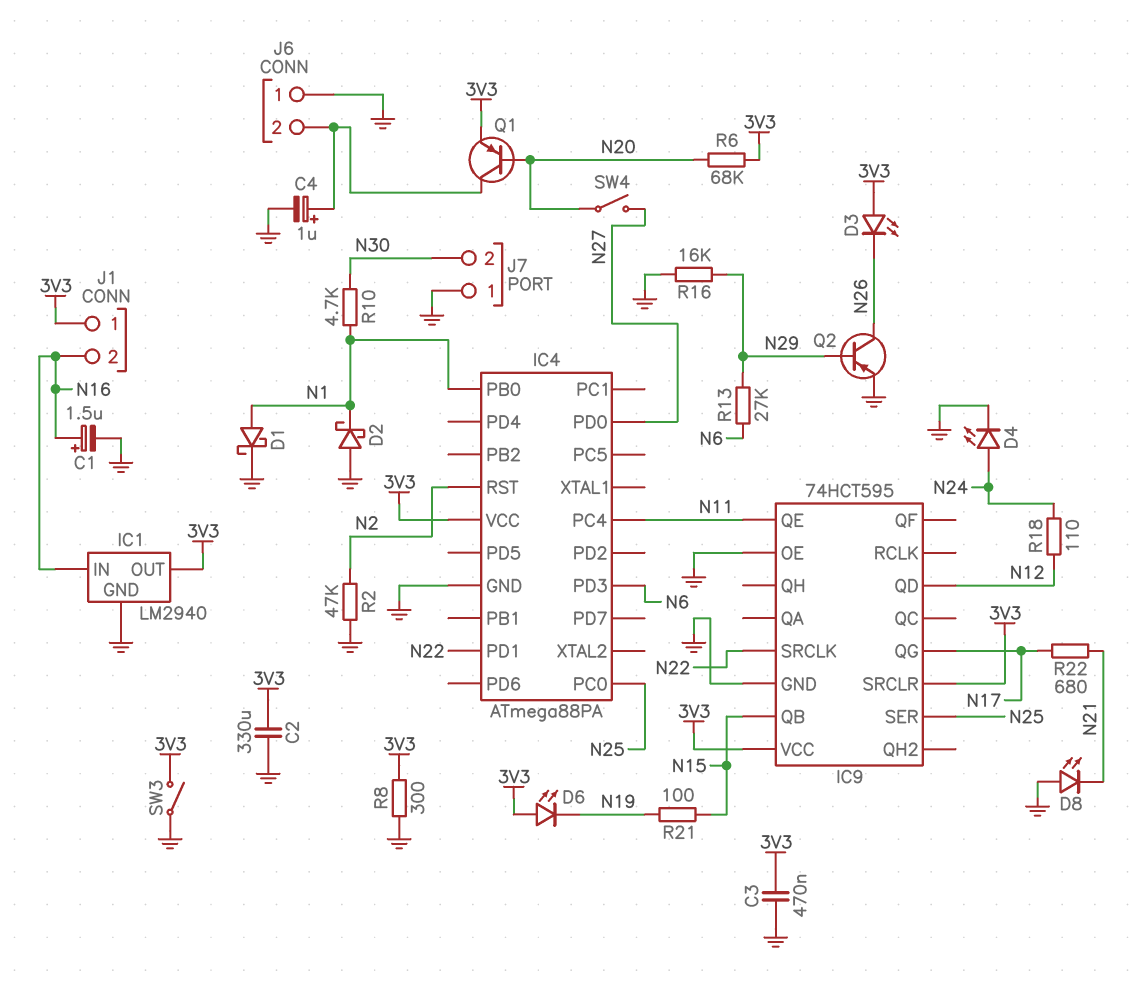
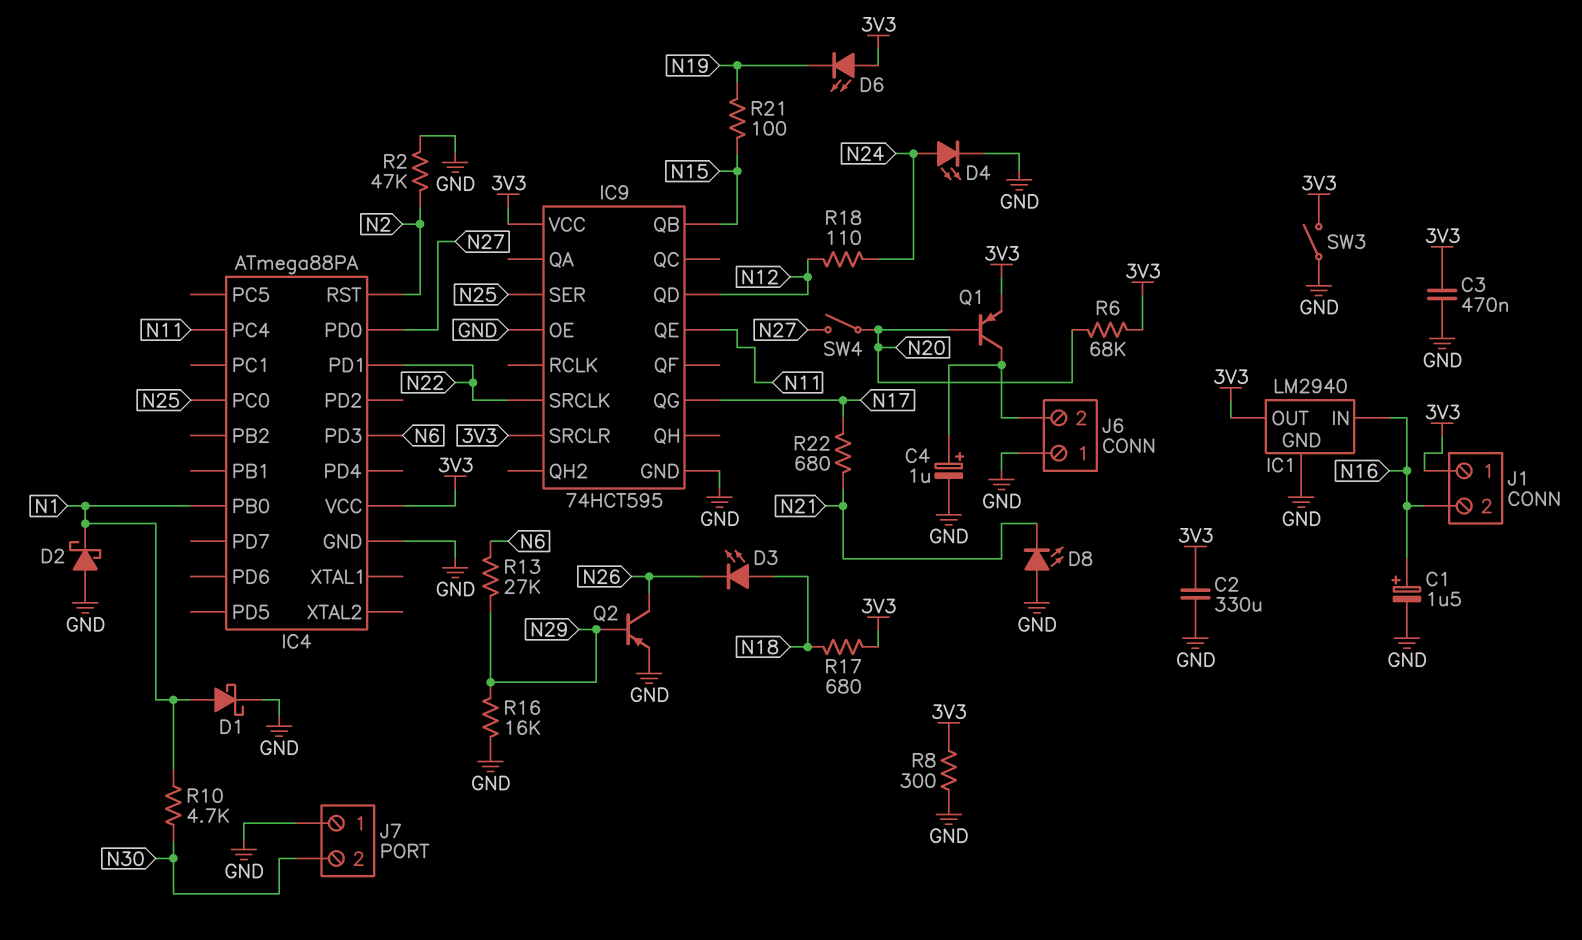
D3: LED (A 3V3, K N26) -> LED (A N18, K N26)
R17: none -> 680 (3V3, N18)

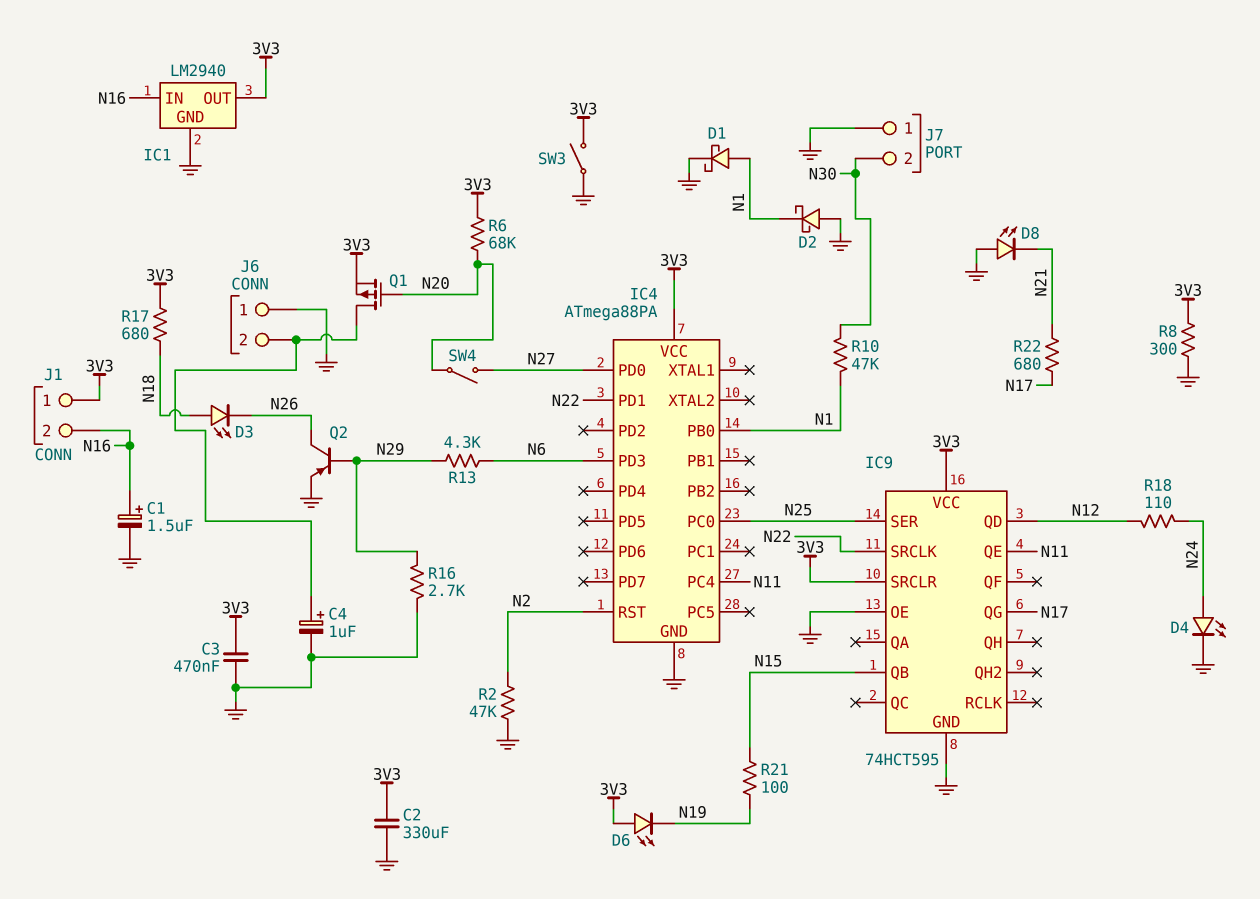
Q1: PNP (B N20, C J6/2, E 3V3) -> PMOS (G N20, D J6/2, S 3V3)
R10: 4.7k (N1, N30) -> 47k (N1, N30)
R13: 27k (N6, N29) -> 4.3k (N6, N29)
R16: 16k (GND, N29) -> 2.7k (GND, N29)

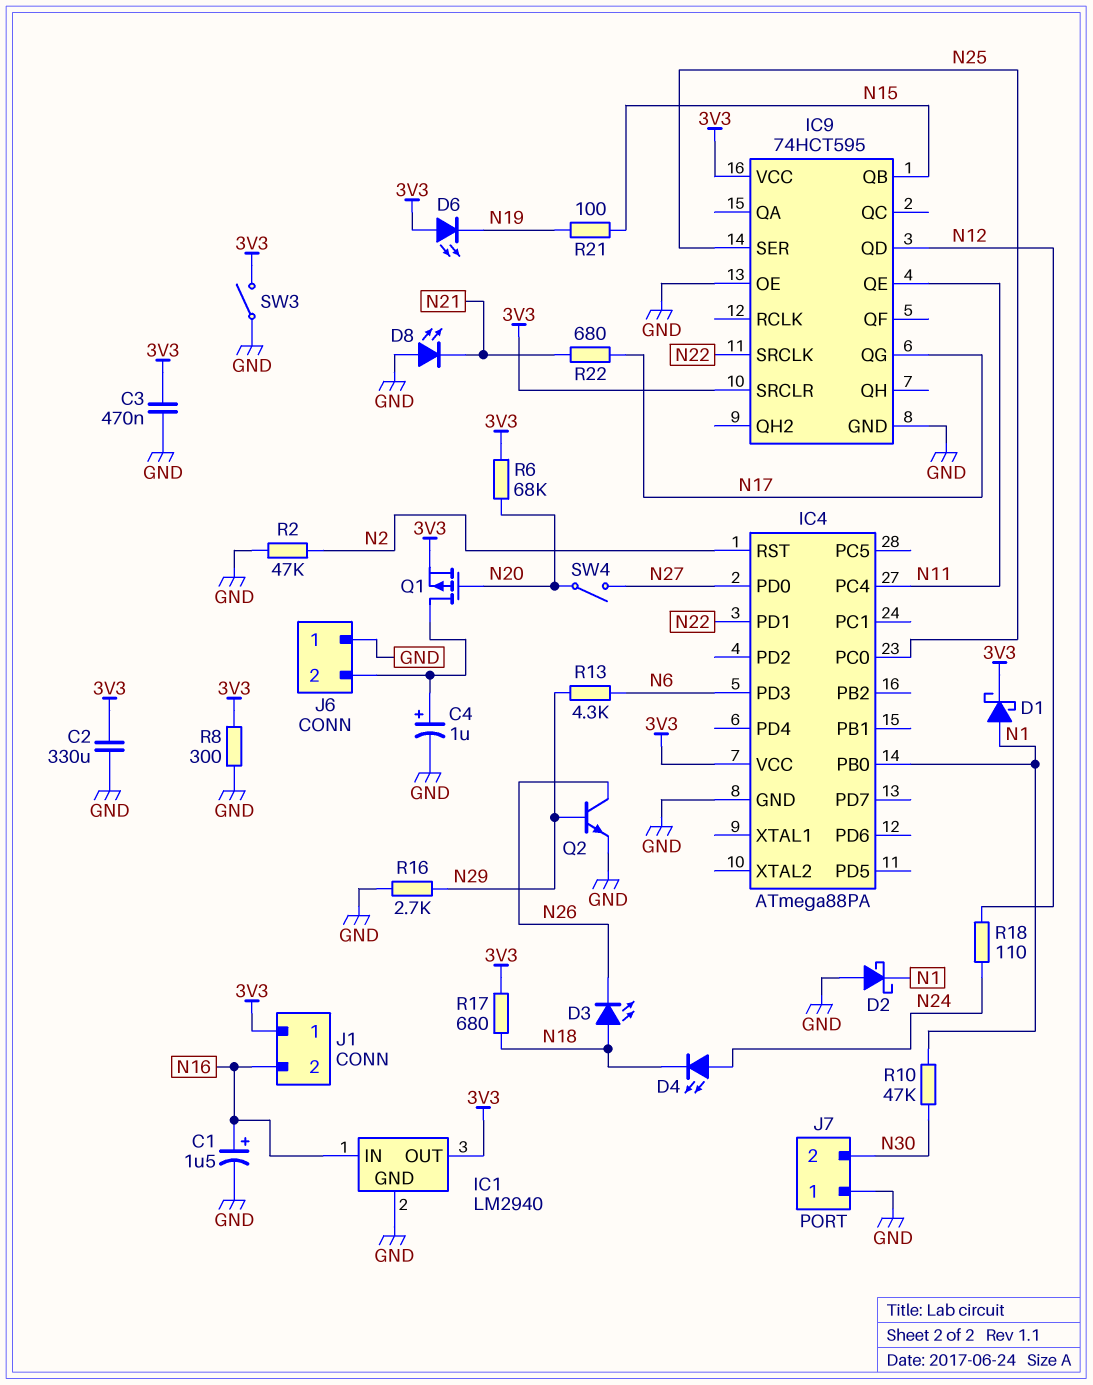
D1: schottky (A N1, K GND) -> schottky (A N1, K 3V3)
D4: LED (A N24, K GND) -> LED (A N24, K N18)
Q2: PNP (B N29, C N26, E GND) -> NPN (B N29, C N26, E GND)

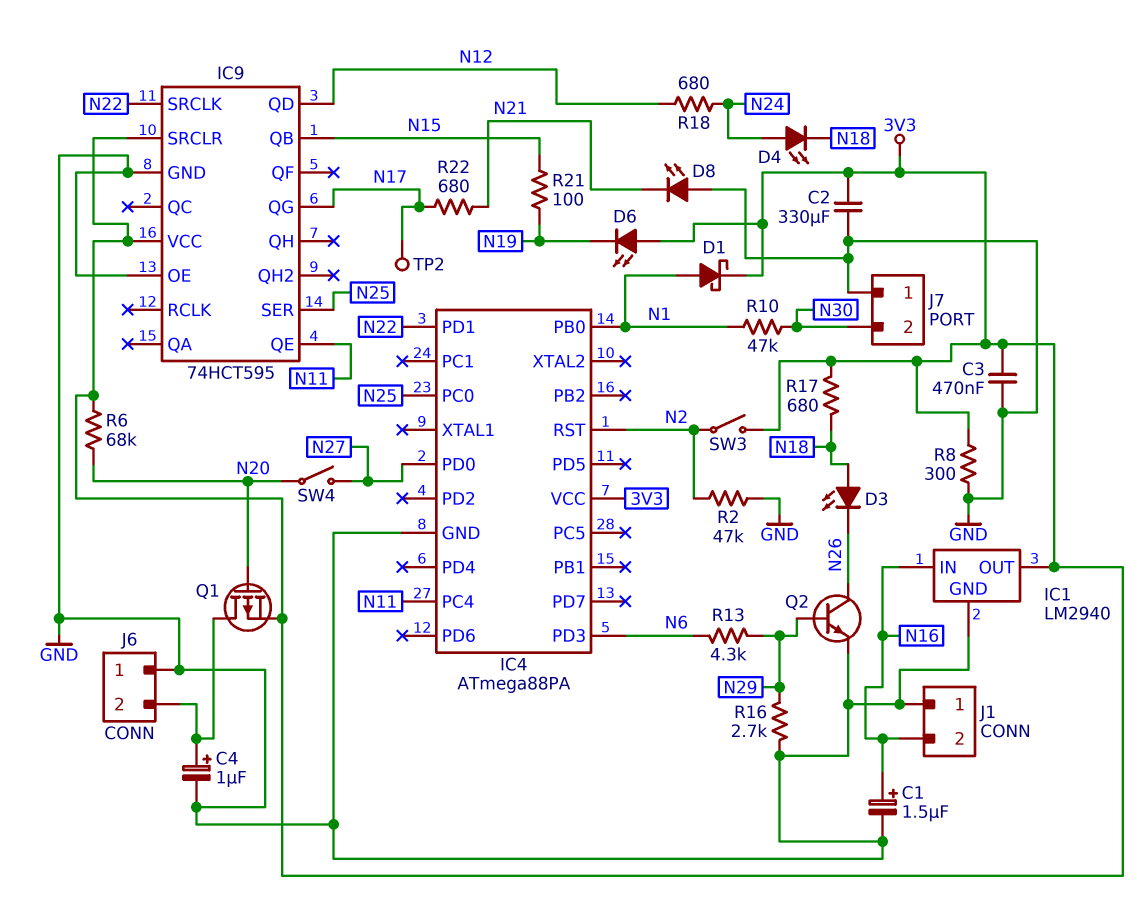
D2: schottky (A GND, K N1) -> none
J1 pin 1: 3V3 -> GND
R18: 110 (N12, N24) -> 680 (N12, N24)
SW3: switch (3V3, GND) -> switch (3V3, N2)
TP2: none -> test point (N17)

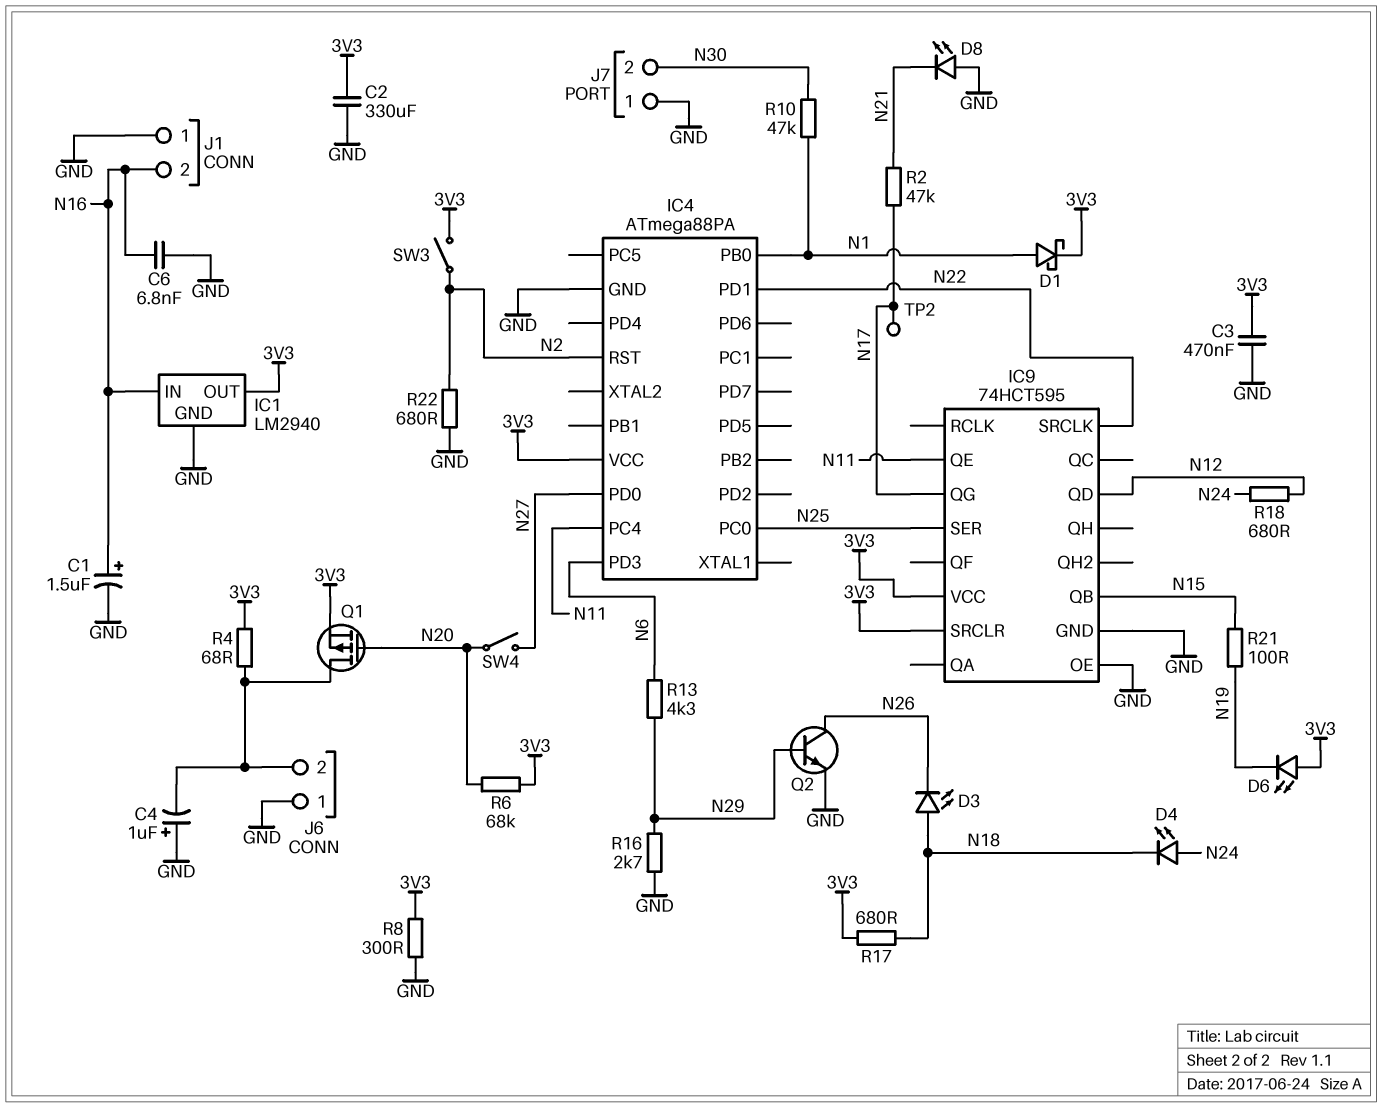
C4: 1uF (plus J6/2, minus GND) -> 1uF (plus GND, minus J6/2)
C6: none -> 6.8nF (GND, N16)
R2: 47k (GND, N2) -> 47k (N17, N21)
R4: none -> 68 (3V3, J6/2)
R22: 680 (N17, N21) -> 680 (GND, N2)

